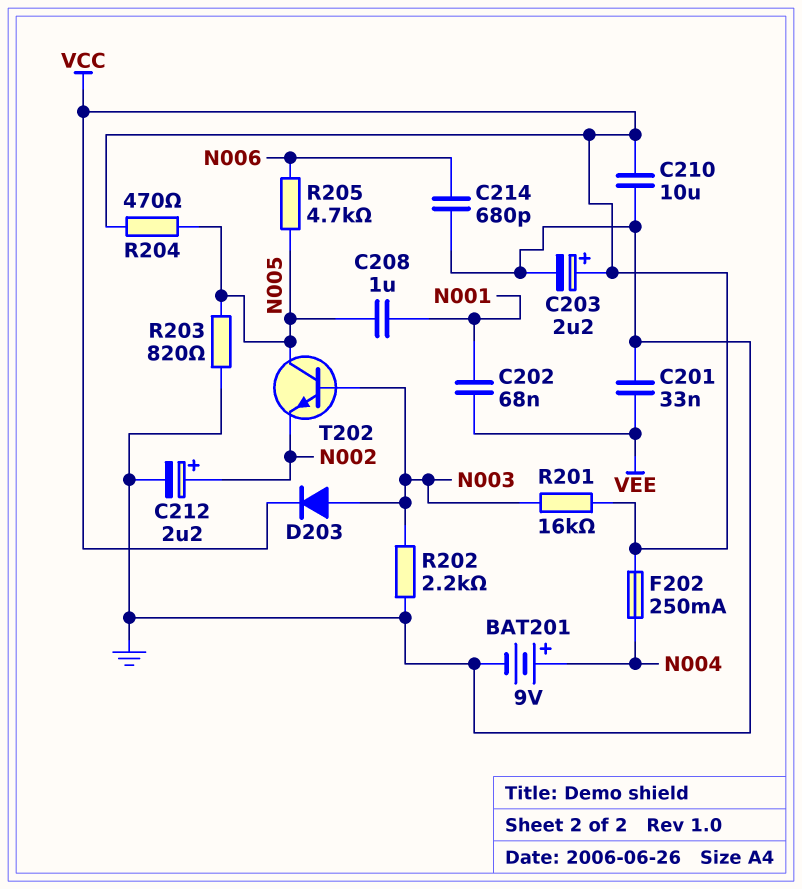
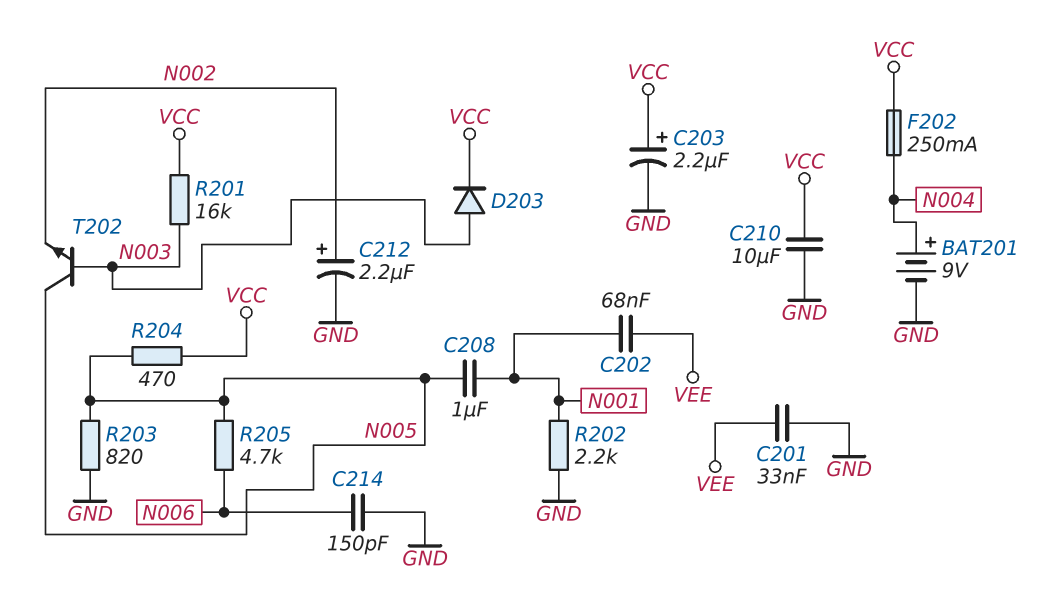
C214: 680pF (GND, N006) -> 150pF (GND, N006)
R202: 2.2k (GND, N003) -> 2.2k (GND, N001)

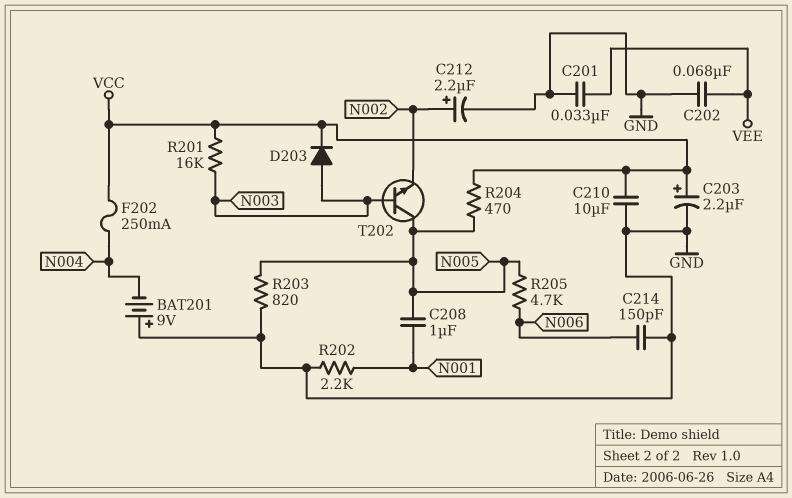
BAT201: 9V (plus N004, minus GND) -> 9V (plus GND, minus N004)
C202: 68nF (N001, VEE) -> 68nF (GND, VEE)

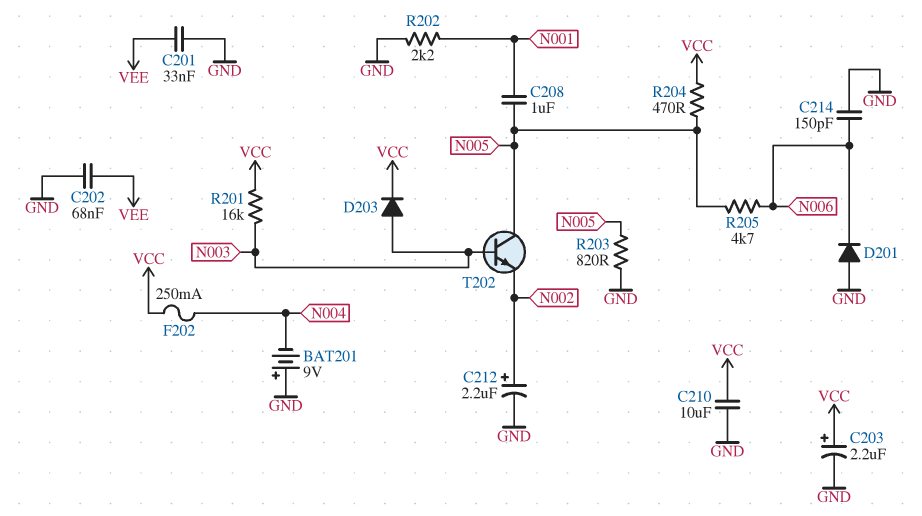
D201: none -> diode (A GND, K N006)

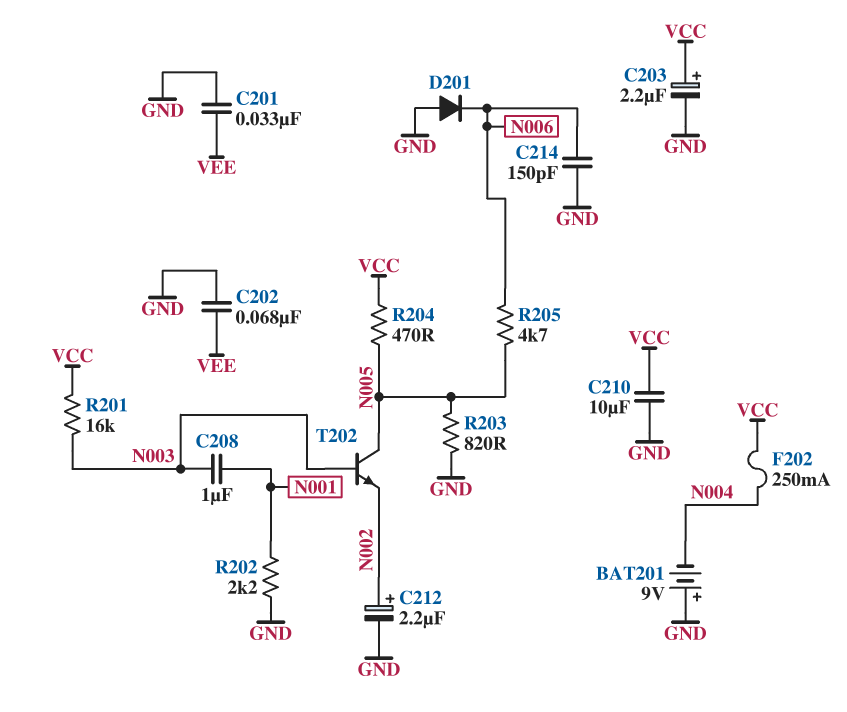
C208: 1uF (N001, N005) -> 1uF (N001, N003)
D203: diode (A N003, K VCC) -> none

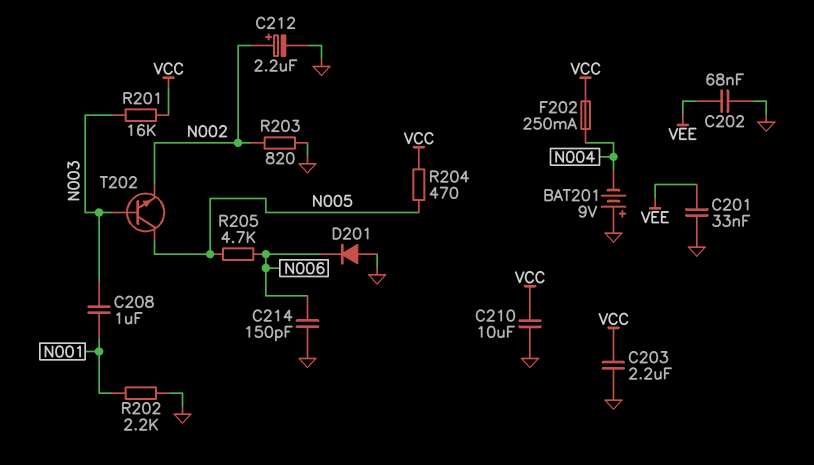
C203: 2.2uF (plus VCC, minus GND) -> 2.2uF (GND, VCC)
R203: 820 (GND, N005) -> 820 (GND, N002)

